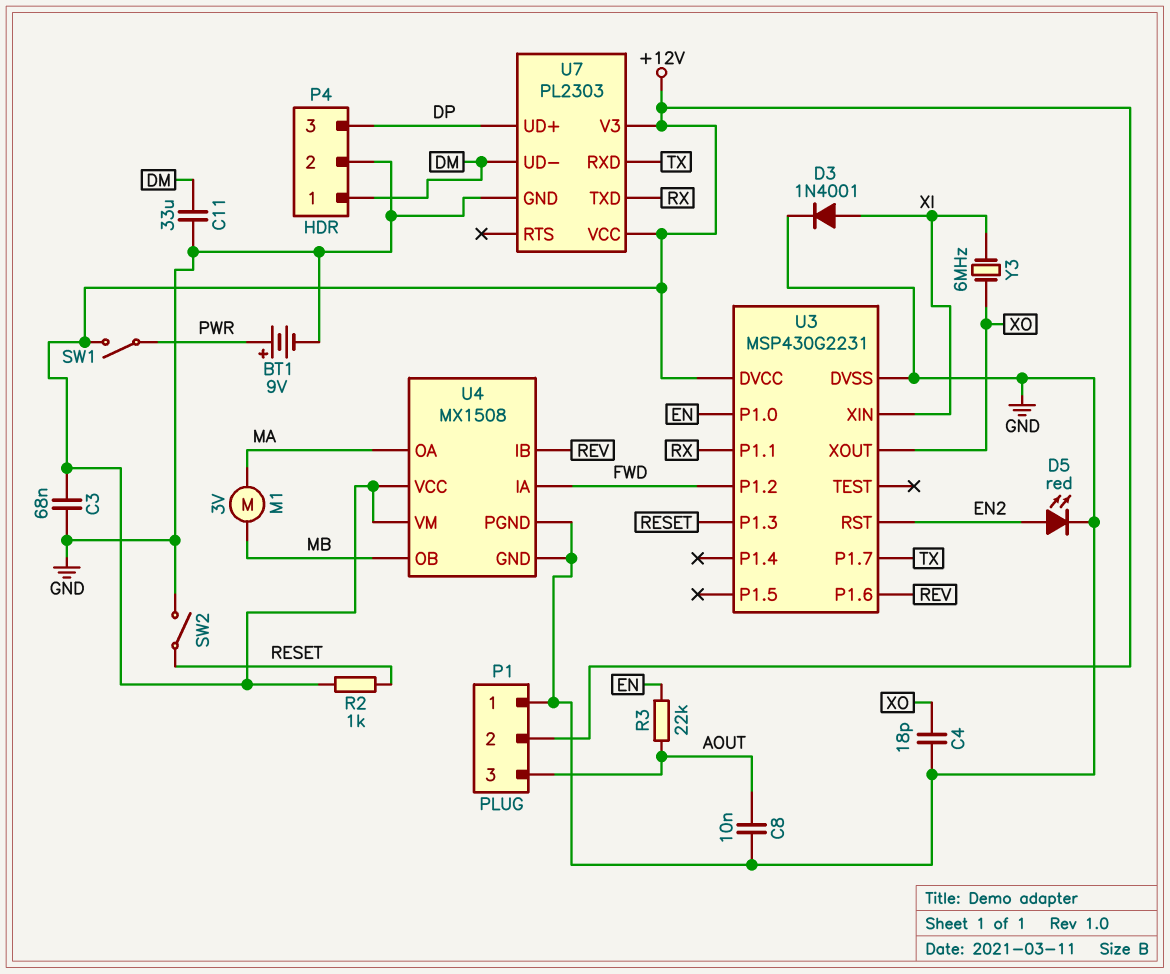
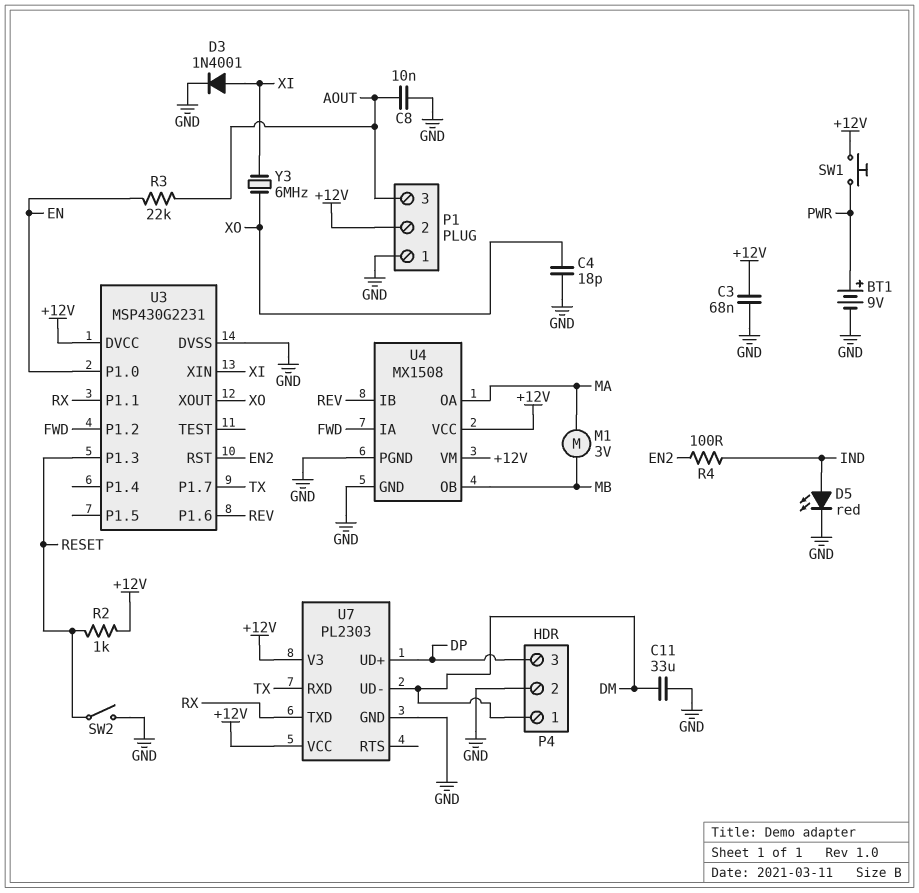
D5: LED red (A EN2, K GND) -> LED red (A IND, K GND)
R4: none -> 100 (EN2, IND)
SW1: switch (+12V, PWR) -> button (+12V, PWR)

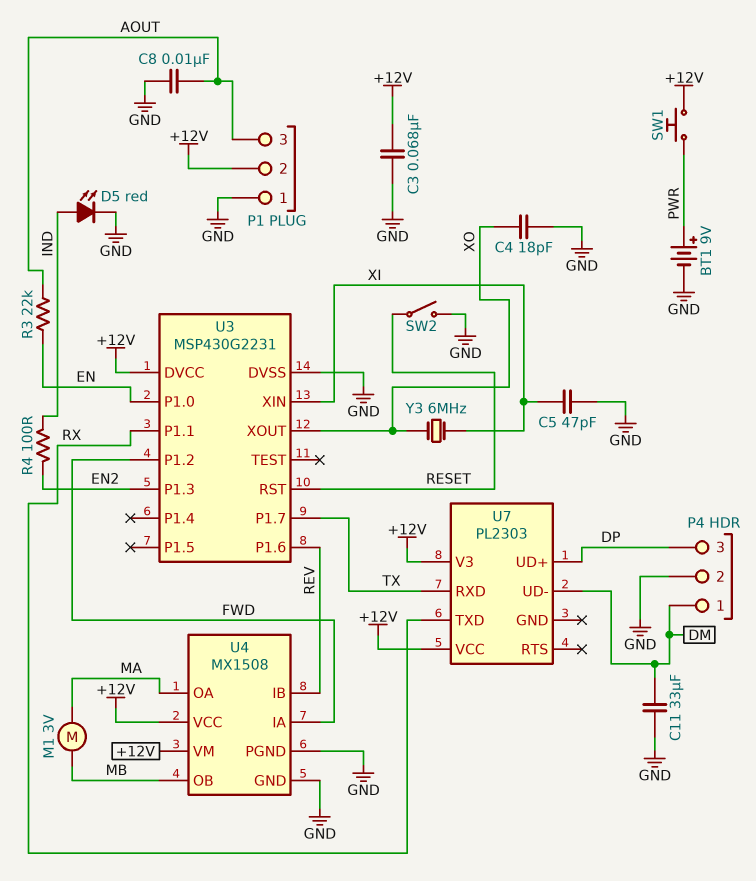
C5: none -> 47pF (GND, XI)
D3: diode 1N4001 (A XI, K GND) -> none
R2: 1k (+12V, RESET) -> none
U3 pin P1.3: RESET -> EN2
U3 pin RST: EN2 -> RESET
U7 pin GND: GND -> none

